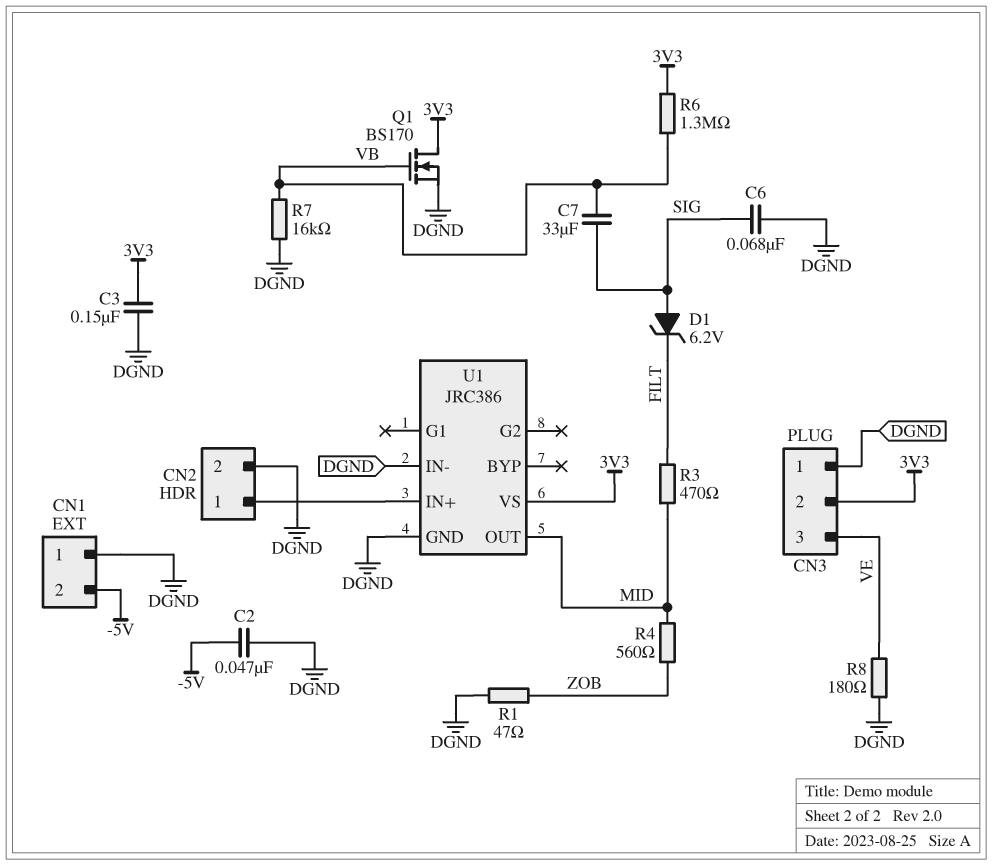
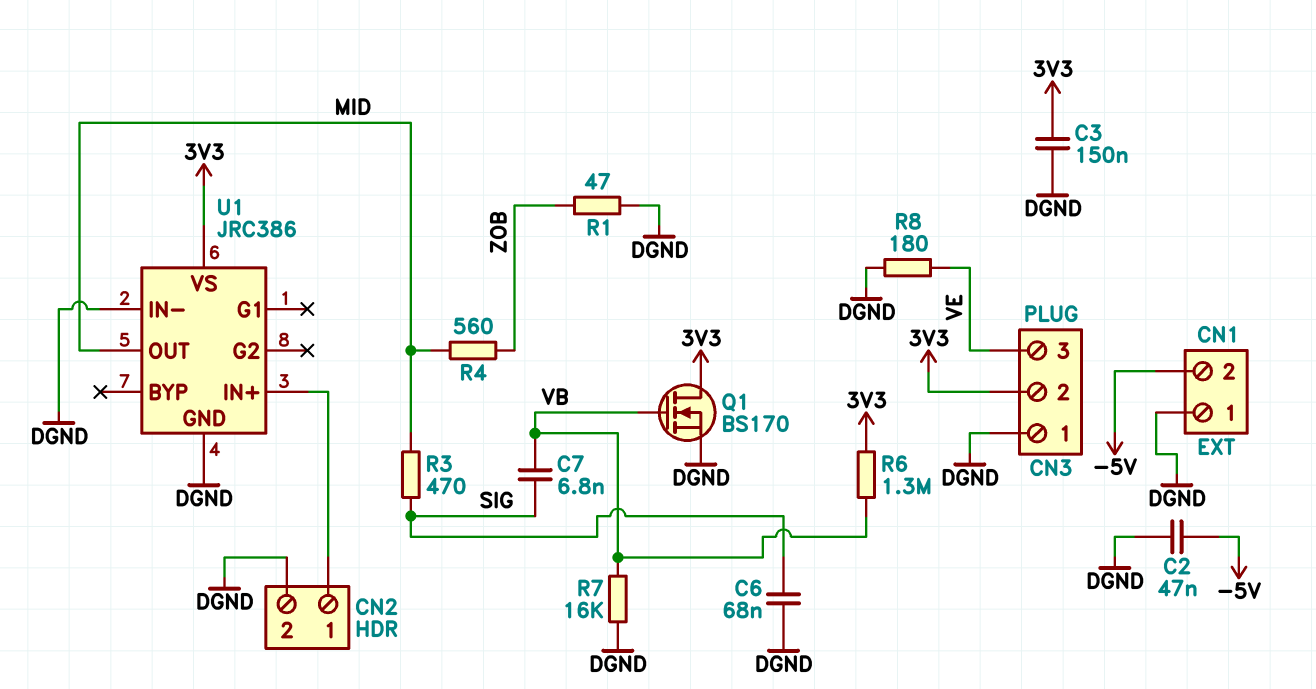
C7: 33uF (SIG, VB) -> 6.8nF (SIG, VB)
D1: zener 6.2V (A SIG, K FILT) -> none
R3: 470 (FILT, MID) -> 470 (MID, SIG)

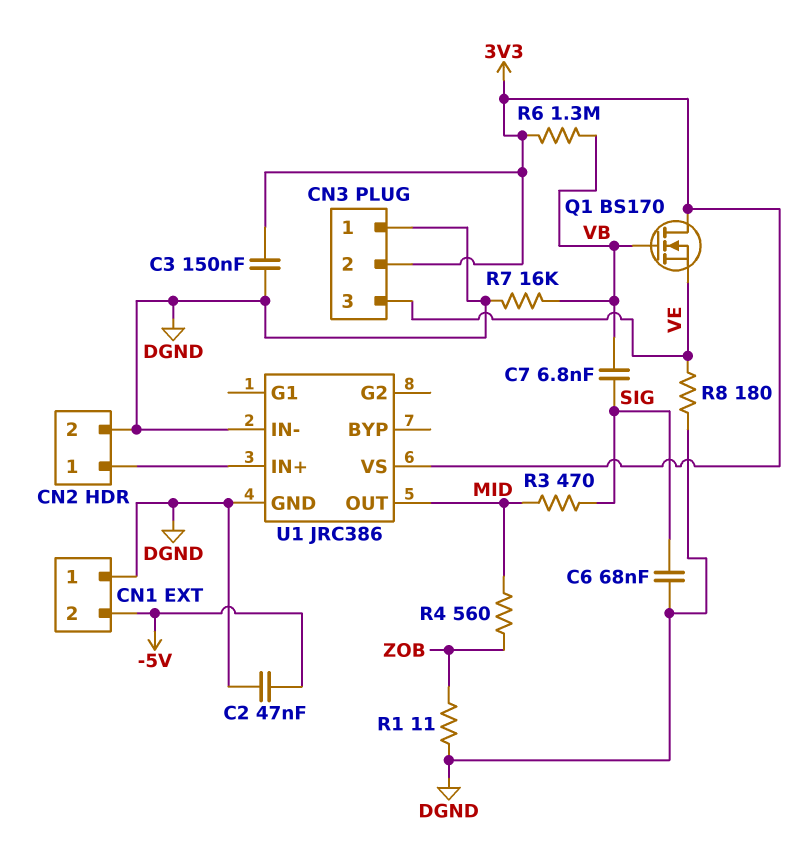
Q1: NMOS BS170 (G VB, D 3V3, S DGND) -> NMOS BS170 (G VB, D 3V3, S VE)
R1: 47 (DGND, ZOB) -> 11 (DGND, ZOB)

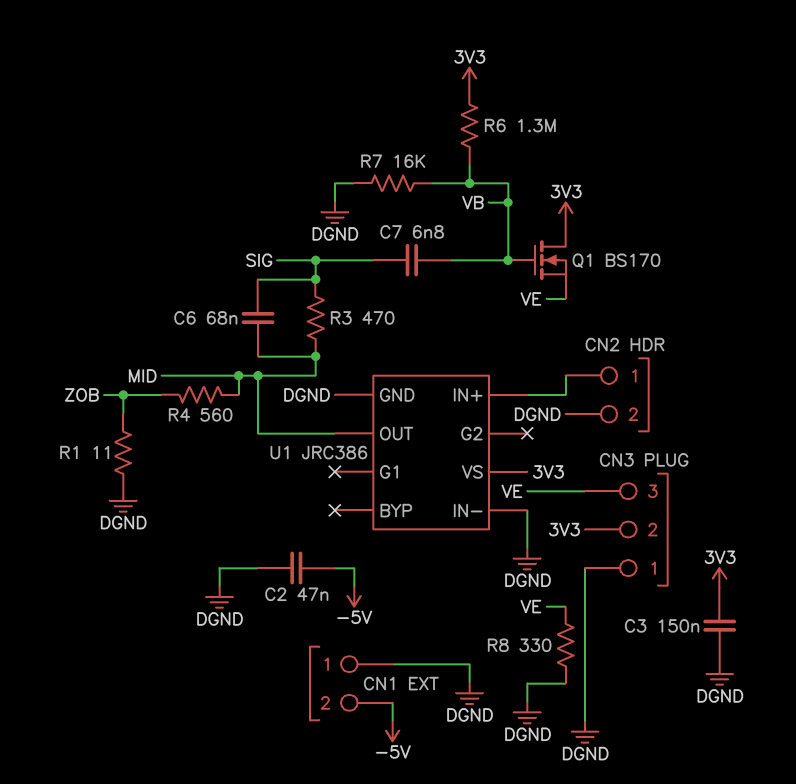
C6: 68nF (DGND, SIG) -> 68nF (MID, SIG)
R8: 180 (DGND, VE) -> 330 (DGND, VE)

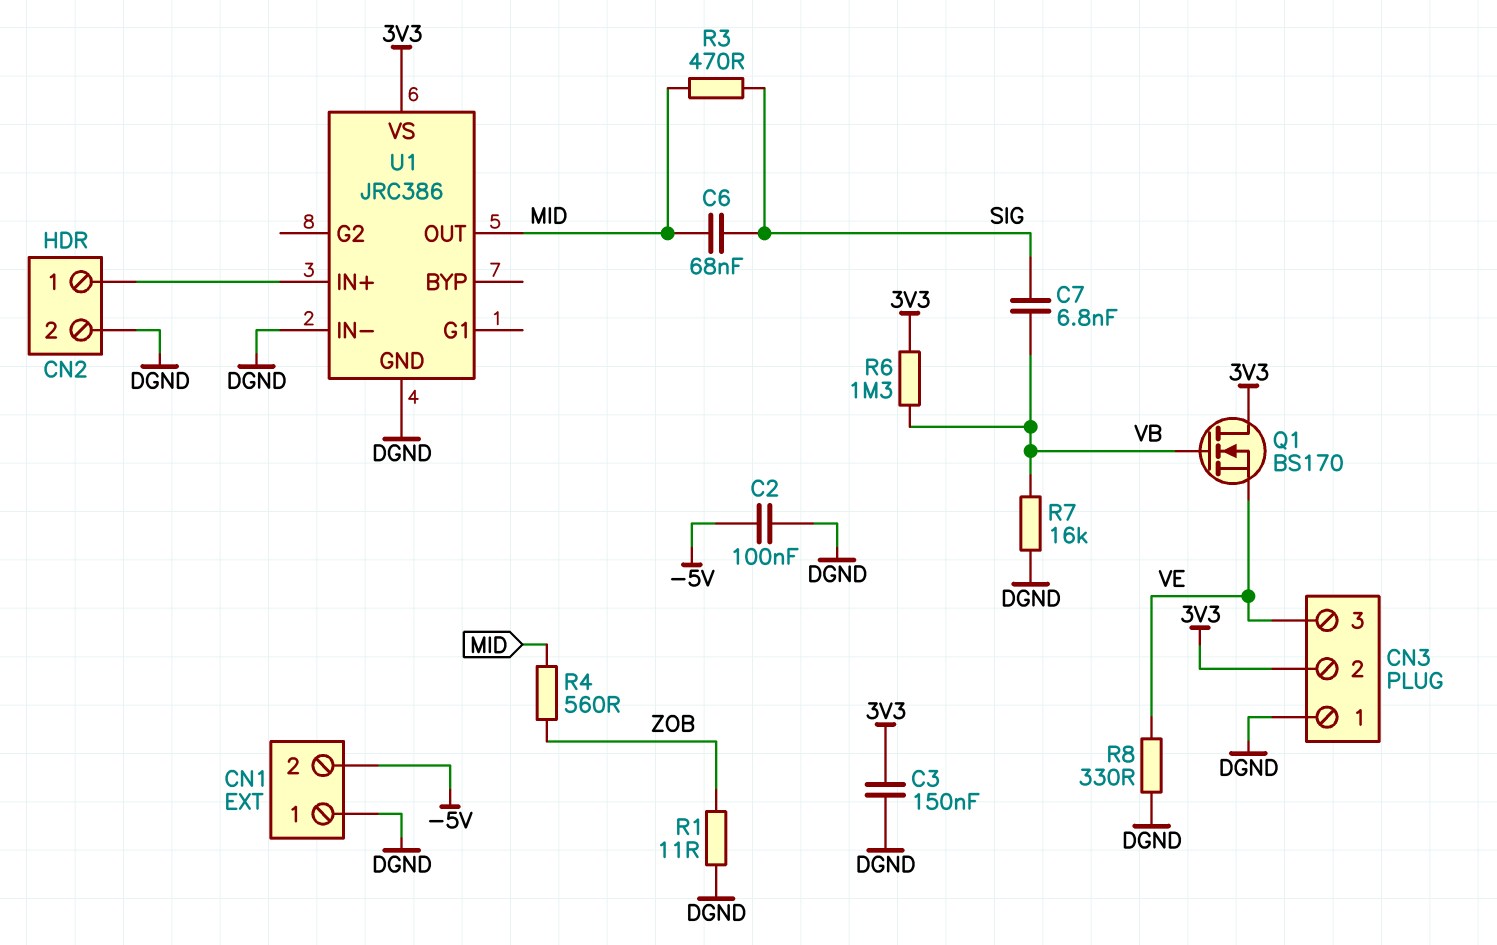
C2: 47nF (-5V, DGND) -> 100nF (-5V, DGND)

